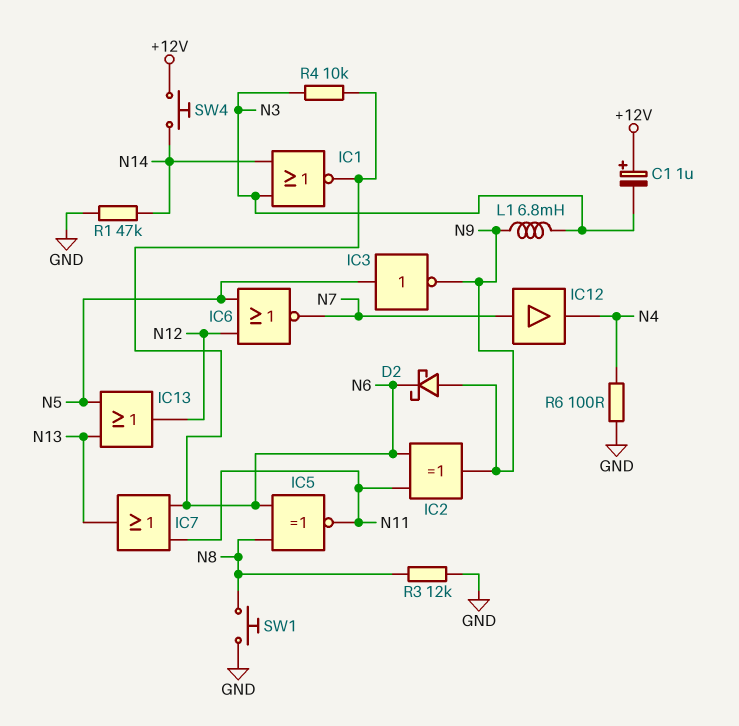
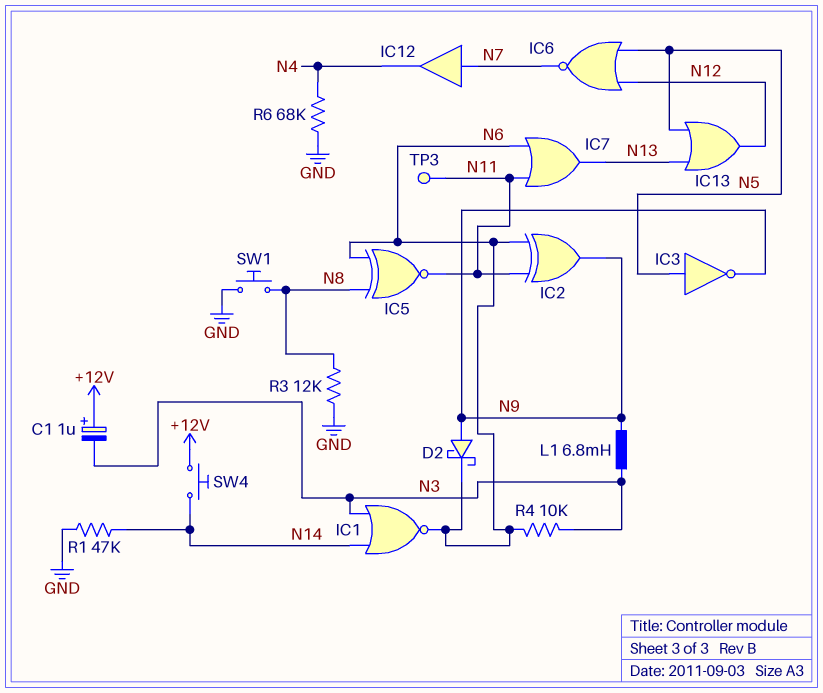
R6: 100 (GND, N4) -> 68k (GND, N4)
TP3: none -> test point (N11)

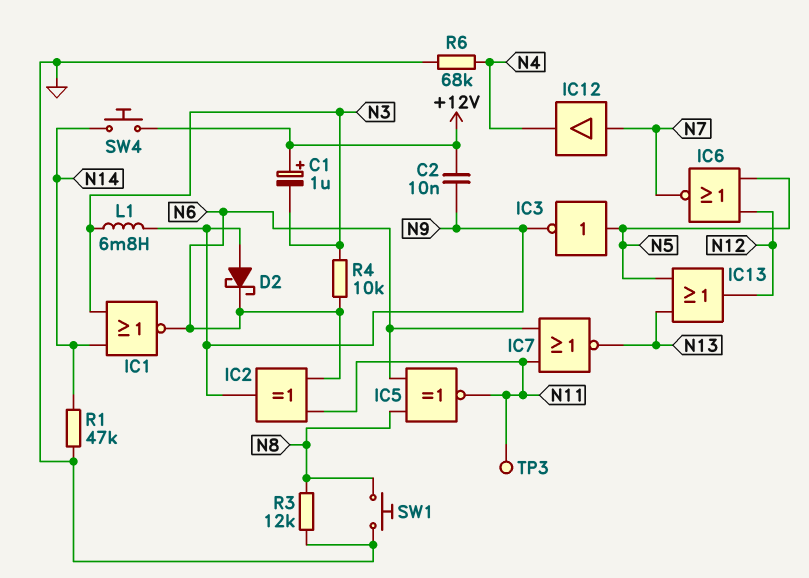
C2: none -> 10nF (+12V, N9)
IC7: OR (in N6, in N11, out N13) -> NOR (in N6, in N11, out N13)

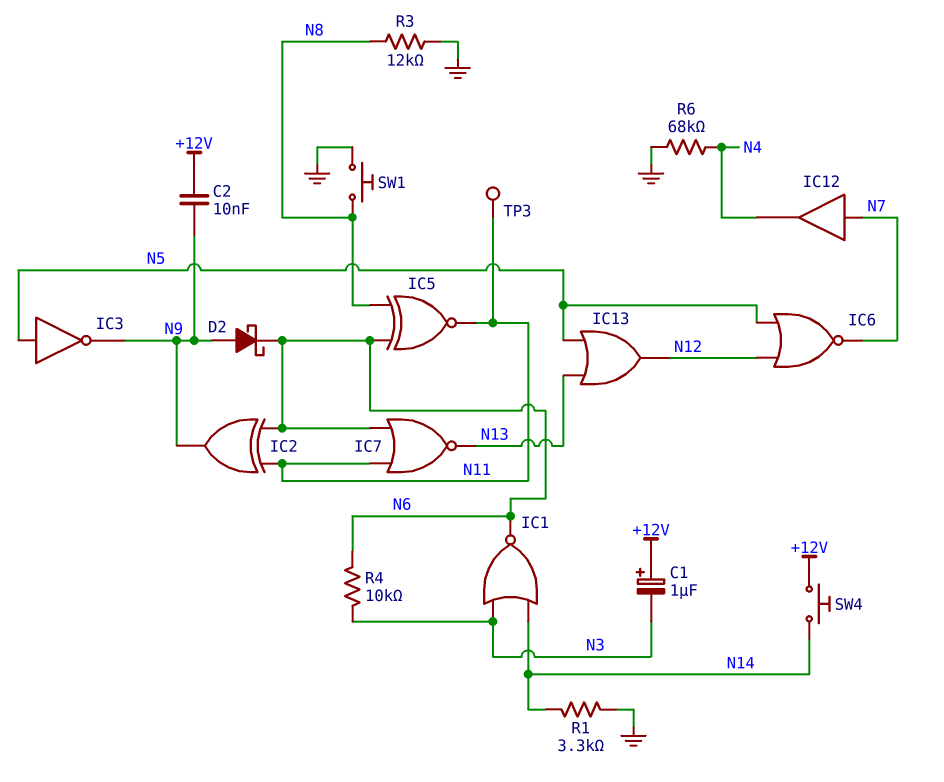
L1: 6.8mH (N3, N9) -> none
R1: 47k (GND, N14) -> 3.3k (GND, N14)

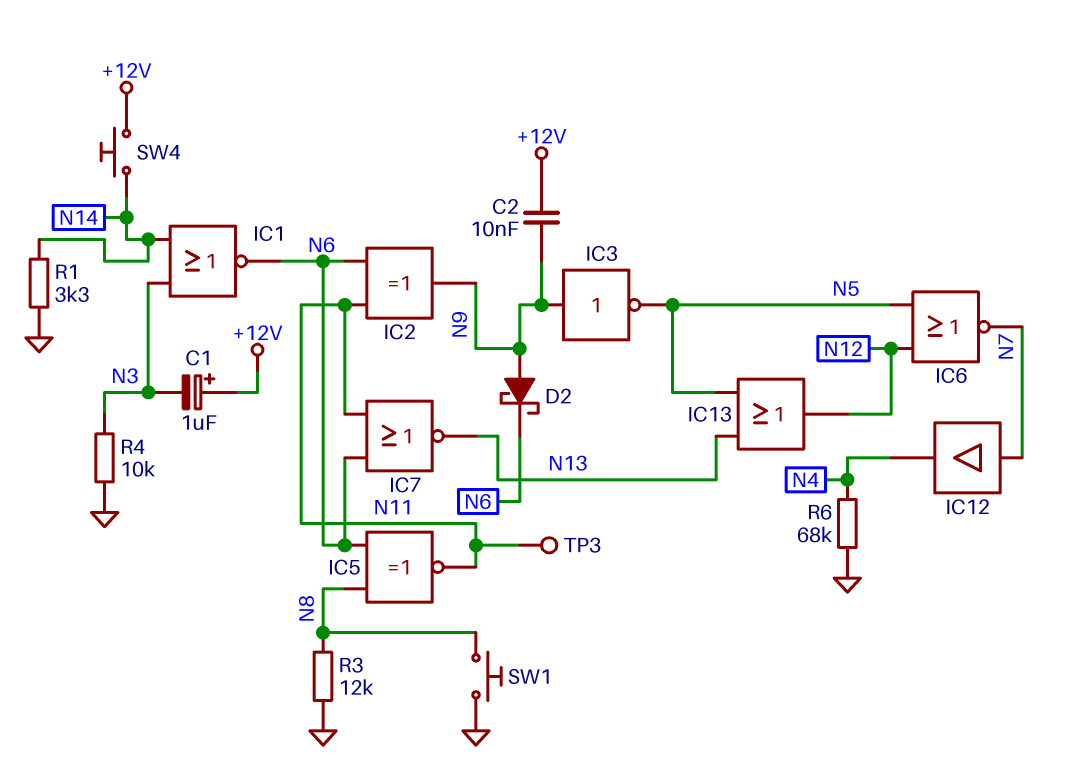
IC3: NOT (in N5, out N9) -> NOT (in N9, out N5)
R4: 10k (N3, N6) -> 10k (GND, N3)

